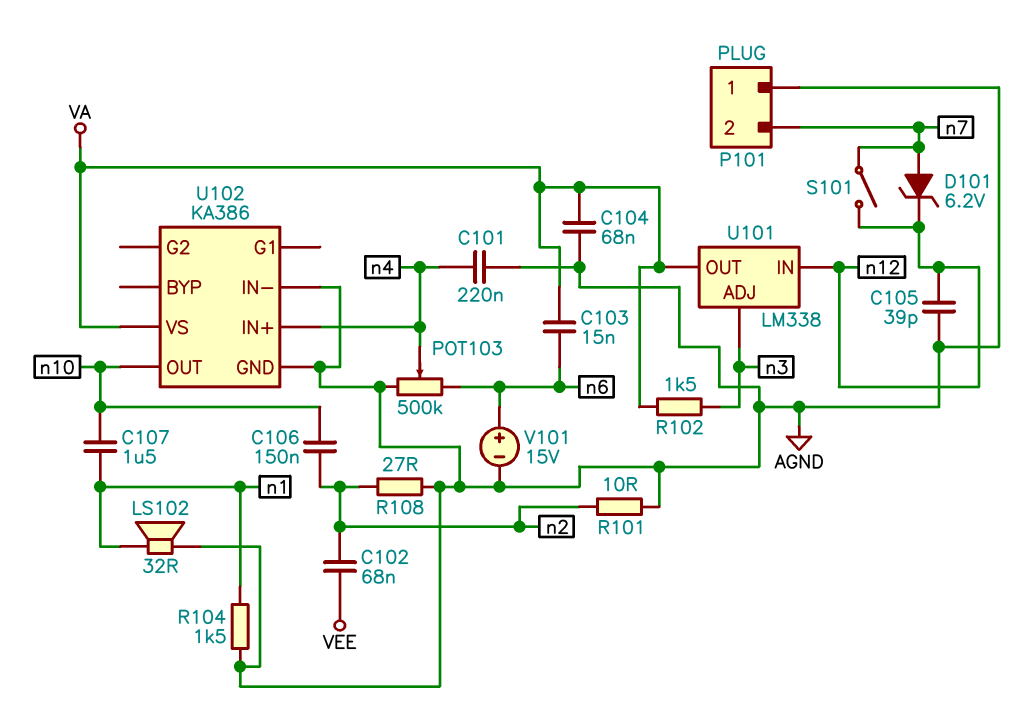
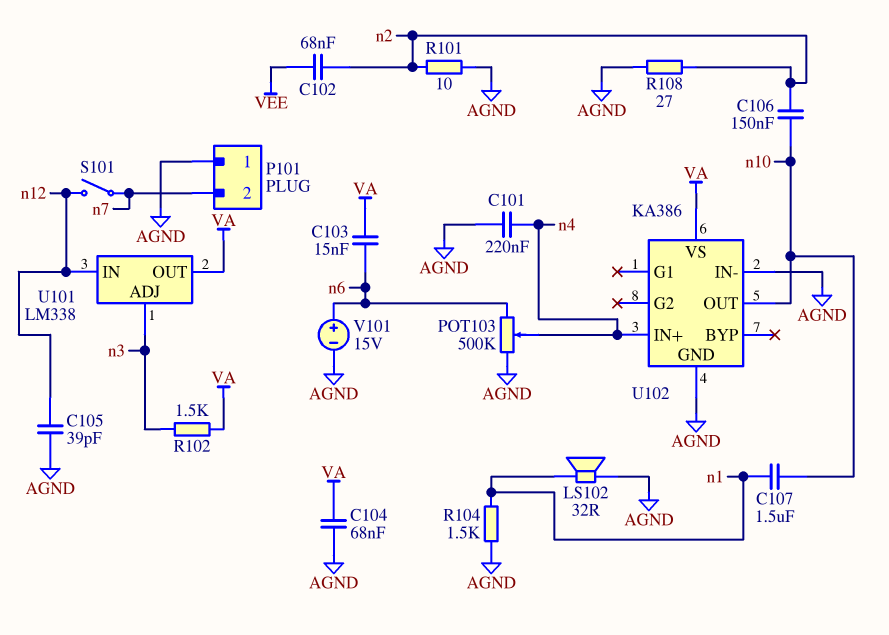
D101: zener 6.2V (A n7, K n12) -> none

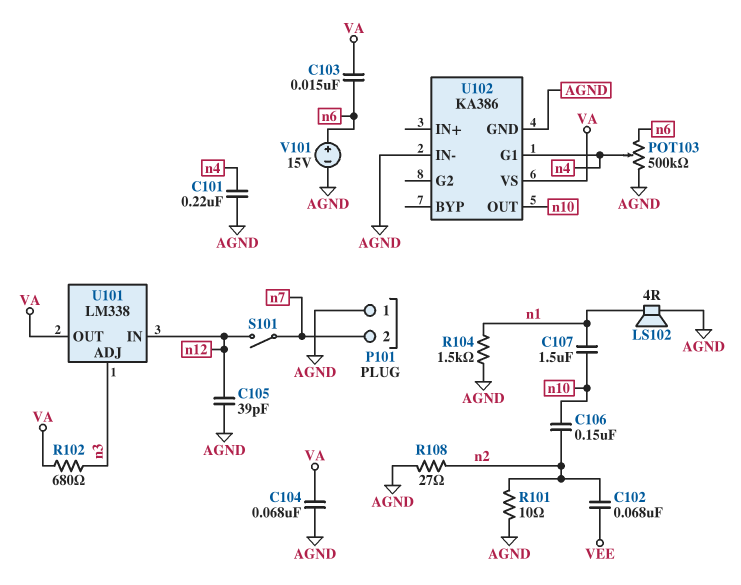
LS102: speaker 32R (AGND, n1) -> speaker 4R (AGND, n1)
R102: 1.5k (VA, n3) -> 680 (VA, n3)
U102 pin G1: none -> n4
U102 pin IN+: n4 -> none

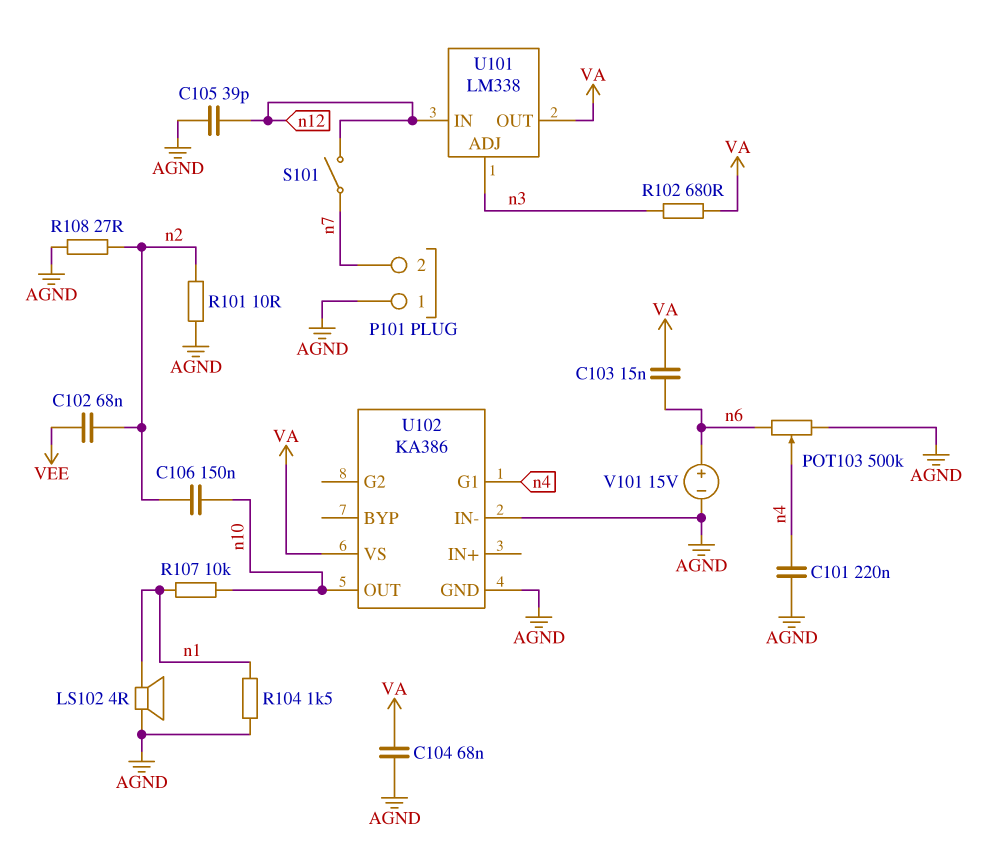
C107: 1.5uF (n1, n10) -> none
R107: none -> 10k (n1, n10)

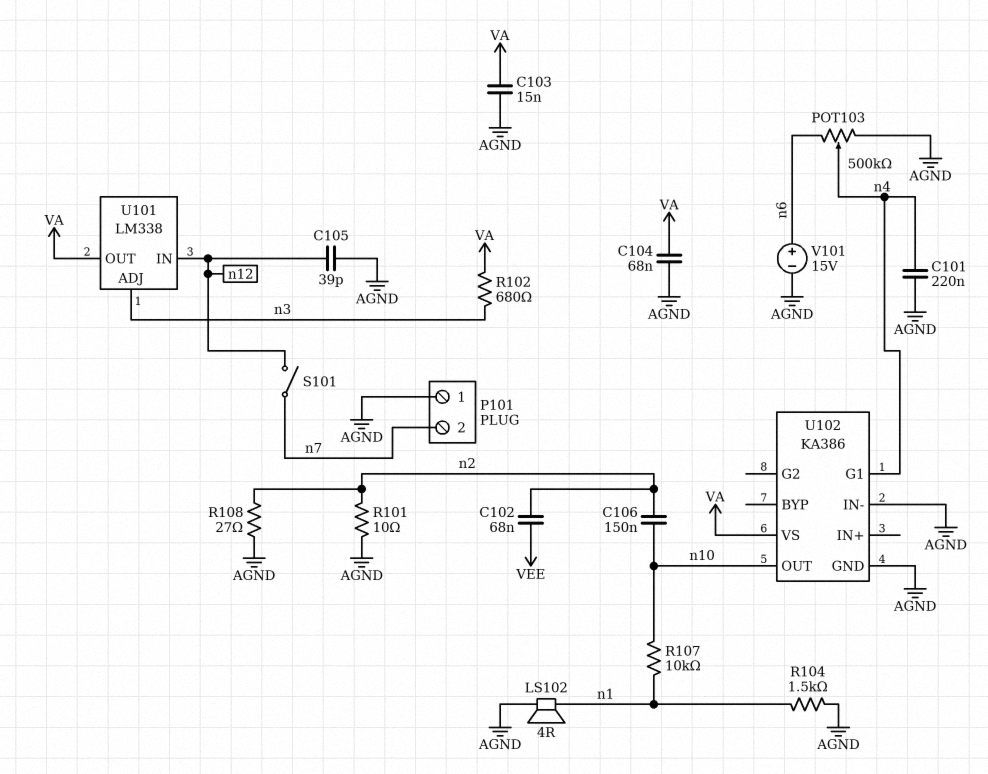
C103: 15nF (VA, n6) -> 15nF (AGND, VA)

